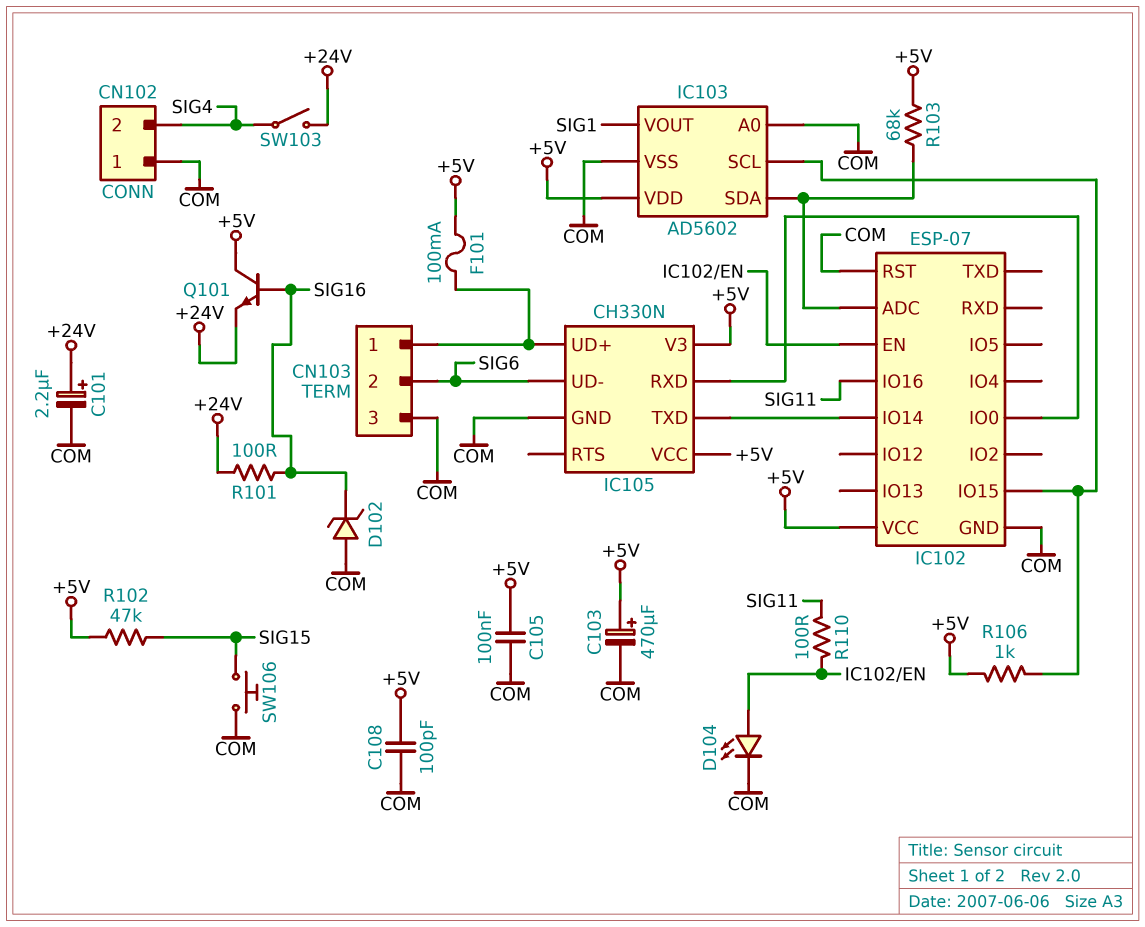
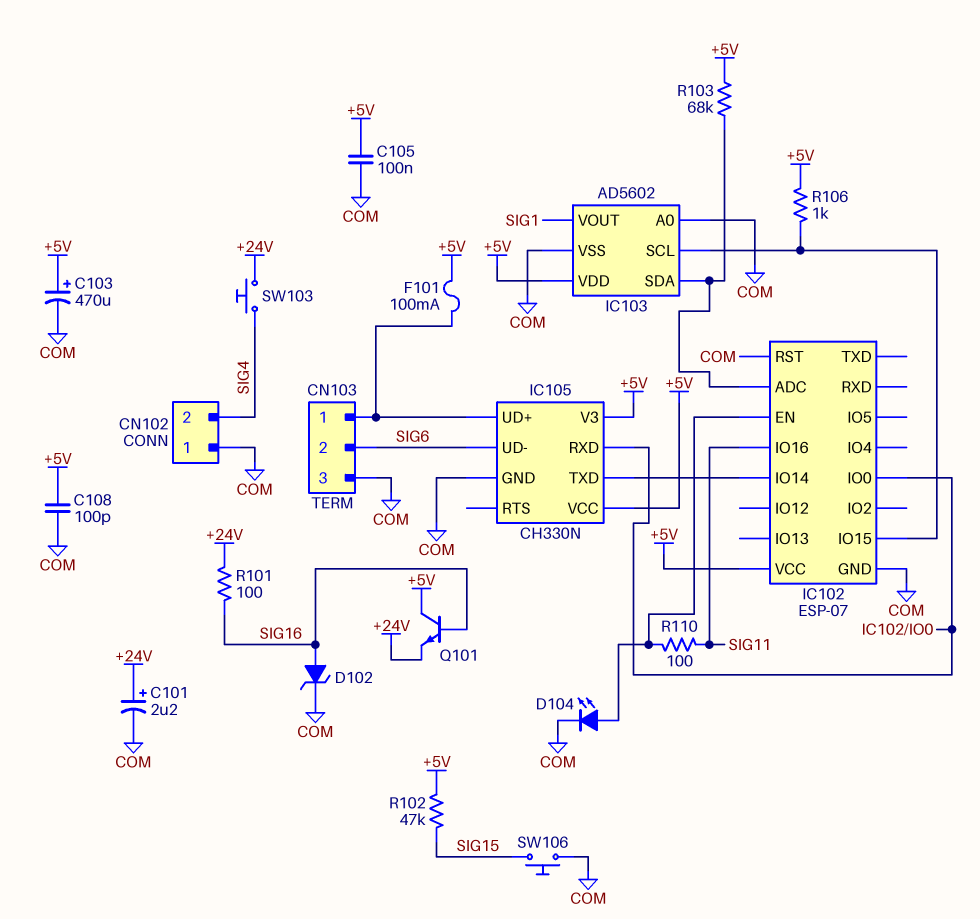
D102: zener (A COM, K SIG16) -> zener (A SIG16, K COM)
SW103: switch (+24V, SIG4) -> button (+24V, SIG4)

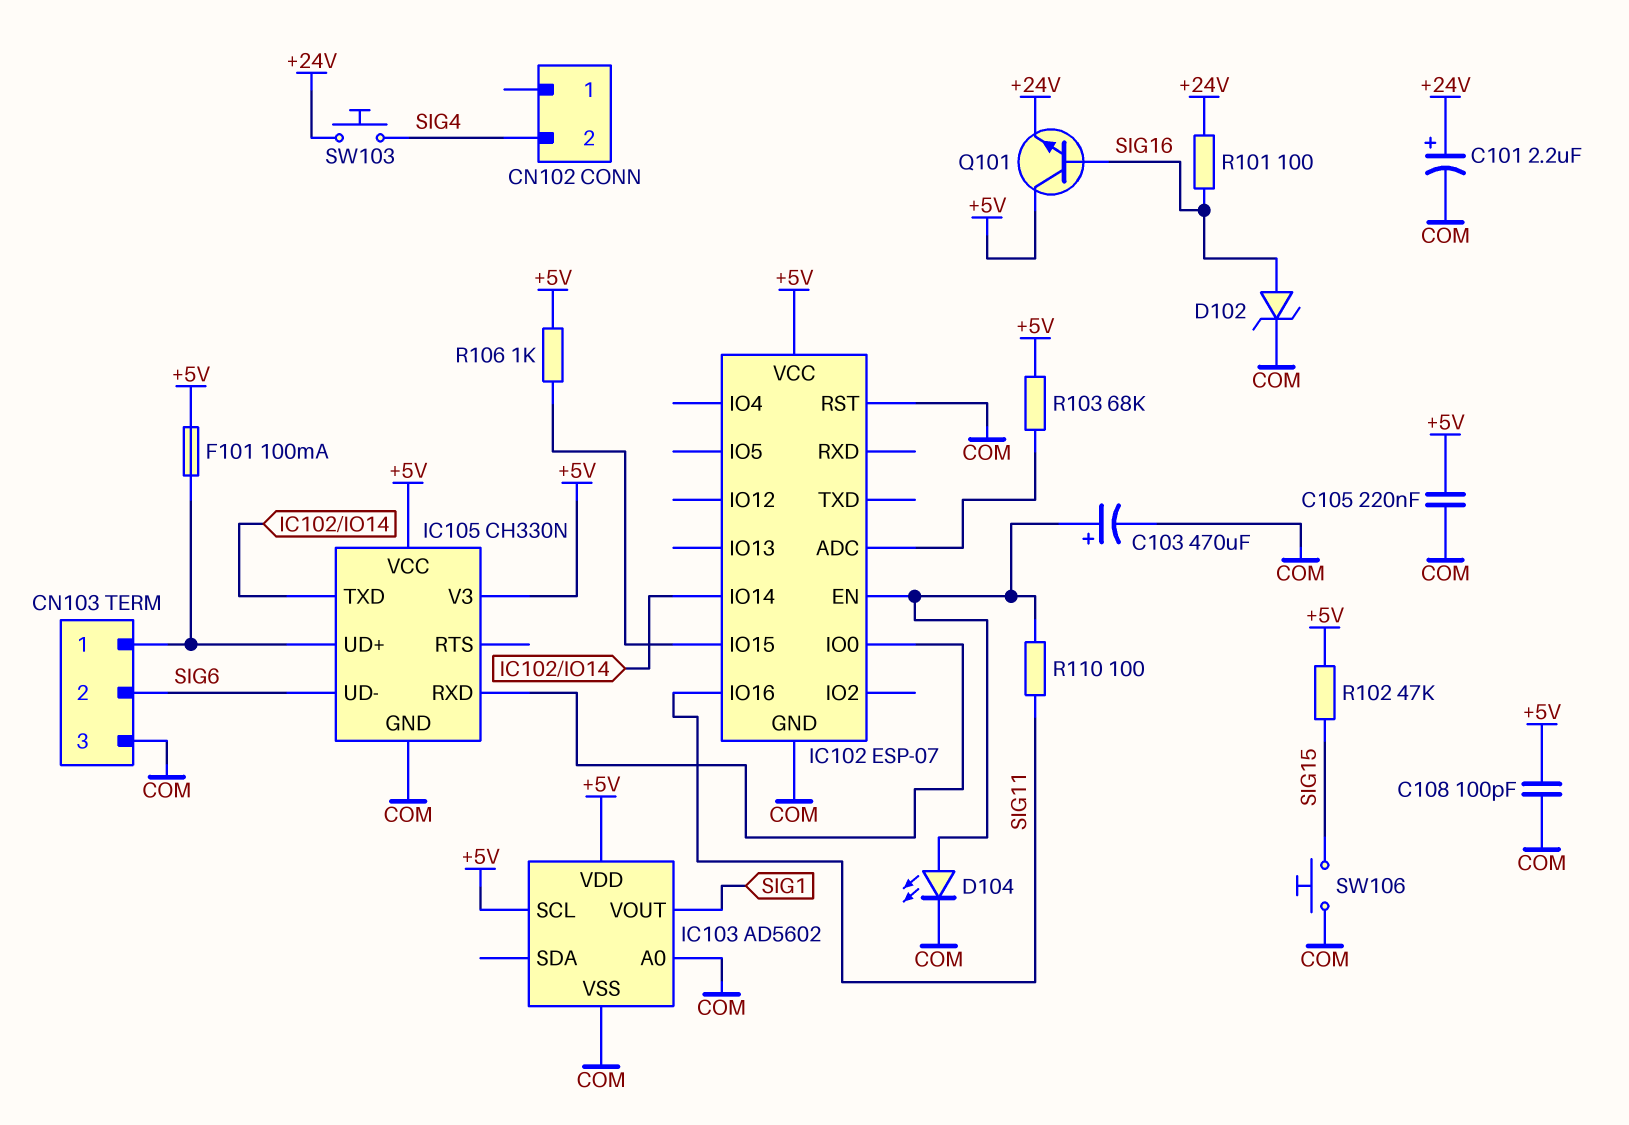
C103: 470uF (plus +5V, minus COM) -> 470uF (plus IC102/EN, minus COM)
C105: 100nF (+5V, COM) -> 220nF (+5V, COM)
CN102 pin 1: COM -> none
IC103 pin SCL: IC102/IO15 -> +5V
IC103 pin SDA: IC102/ADC -> none

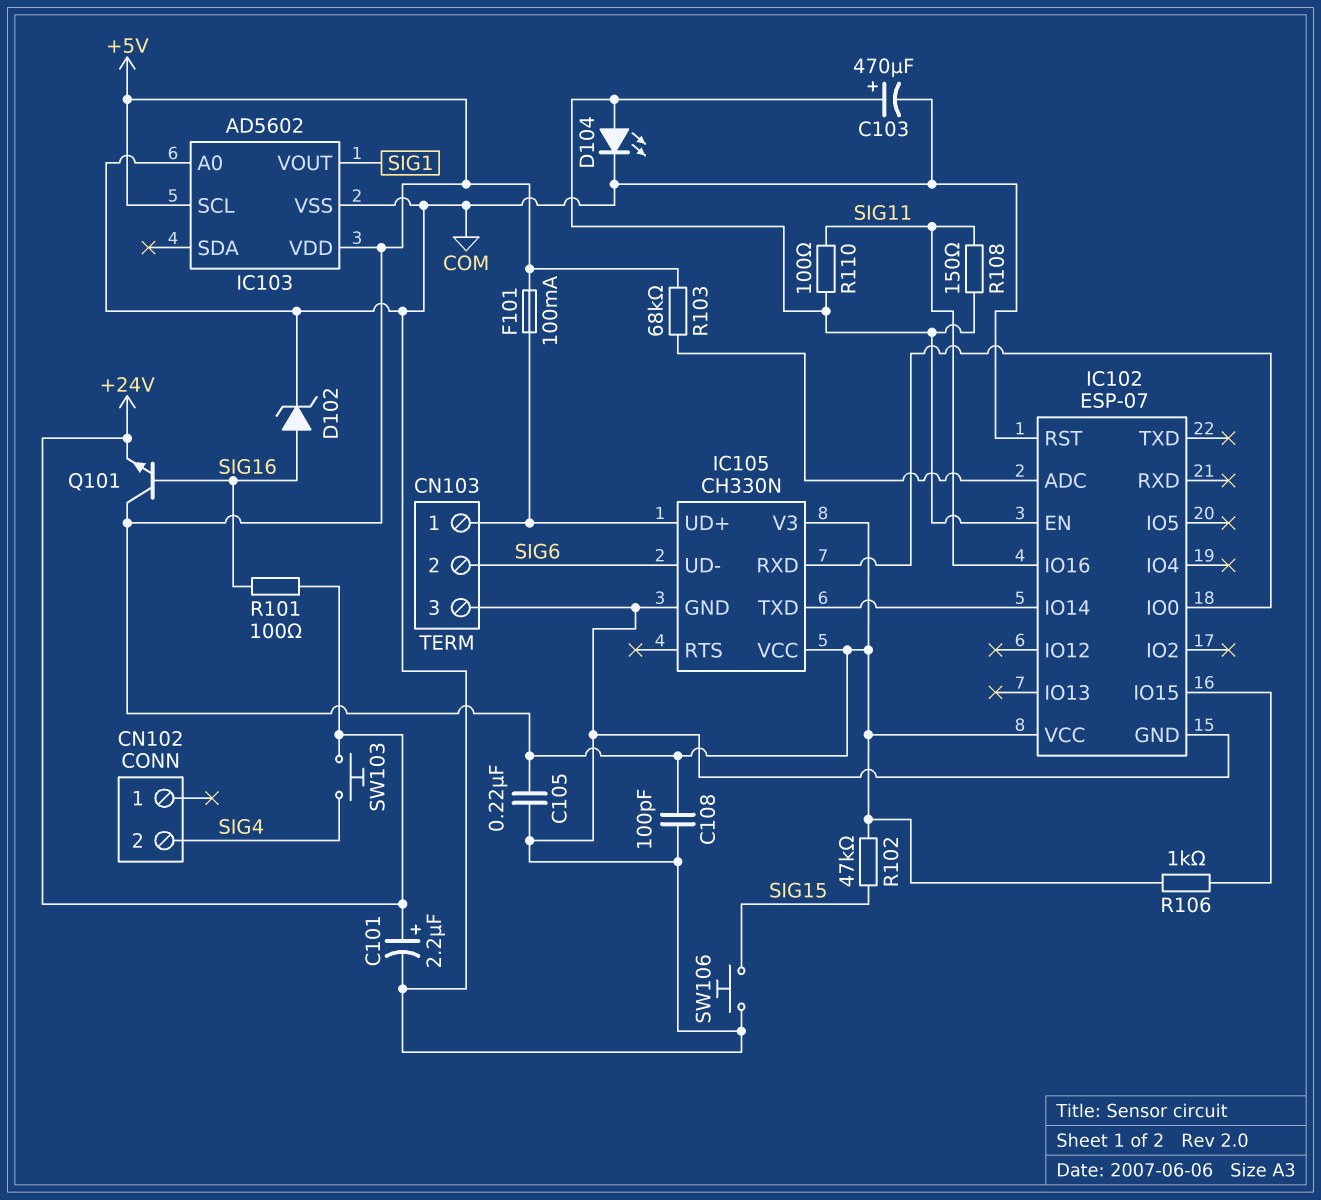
R108: none -> 150 (IC102/EN, SIG11)

